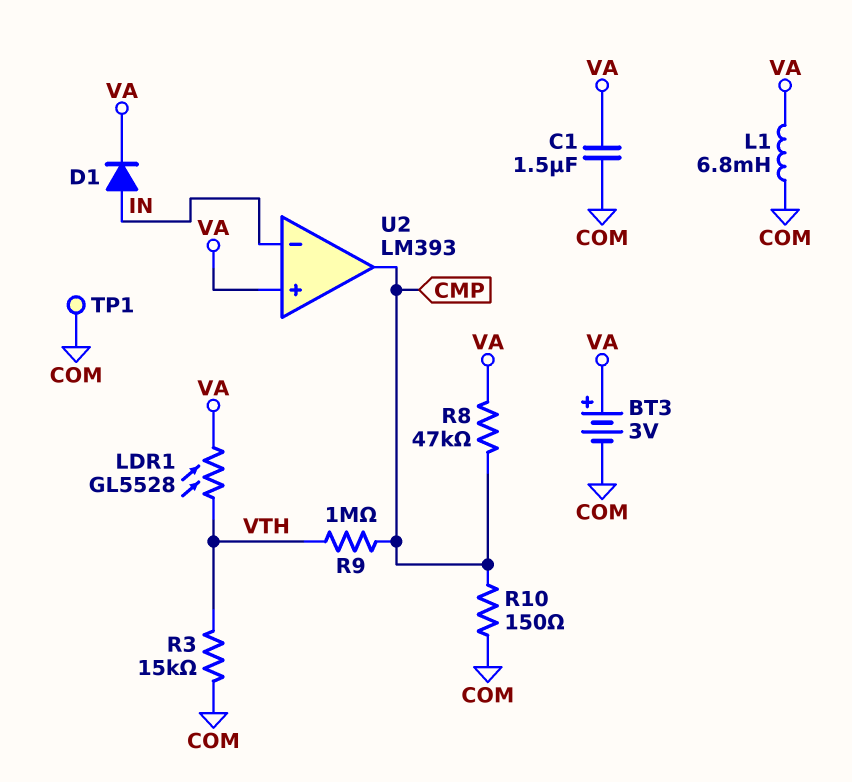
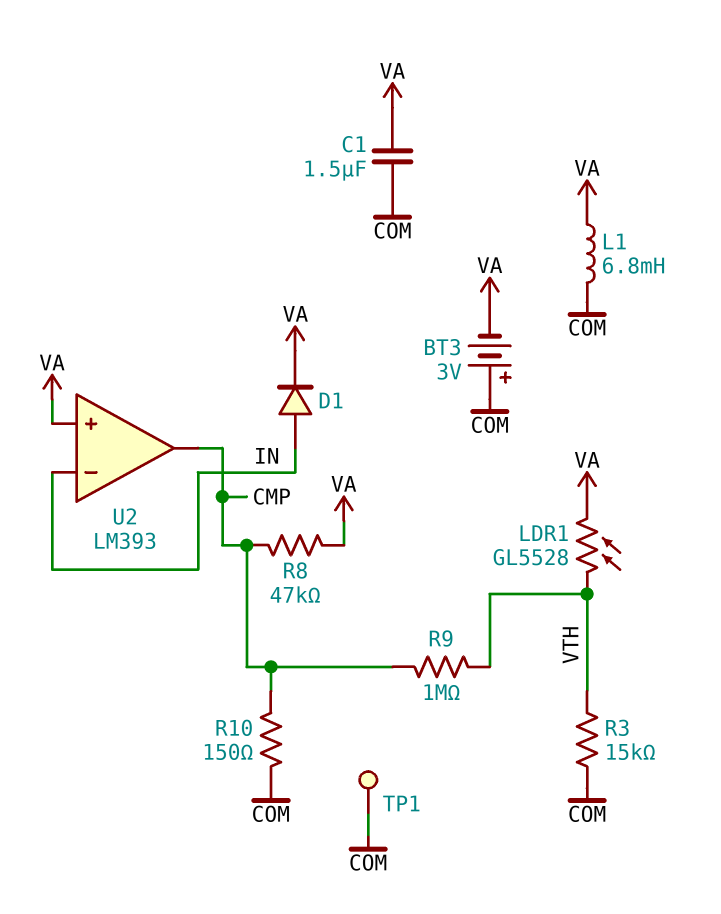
BT3: 3V (plus VA, minus COM) -> 3V (plus COM, minus VA)

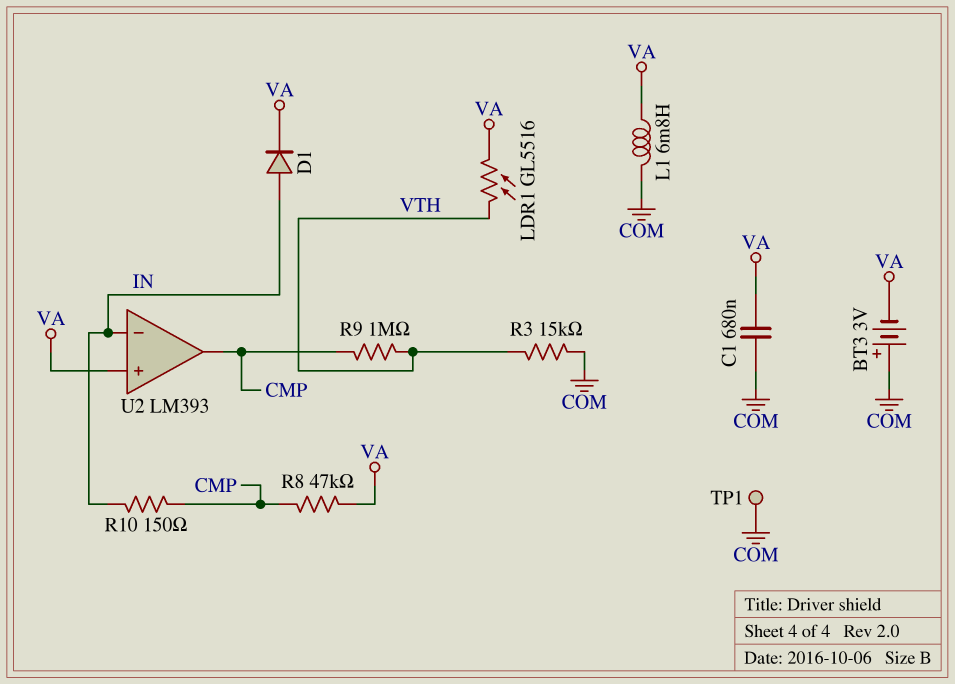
C1: 1.5uF (COM, VA) -> 680nF (COM, VA)
LDR1: GL5528 (VA, VTH) -> GL5516 (VA, VTH)
R10: 150 (CMP, COM) -> 150 (CMP, IN)

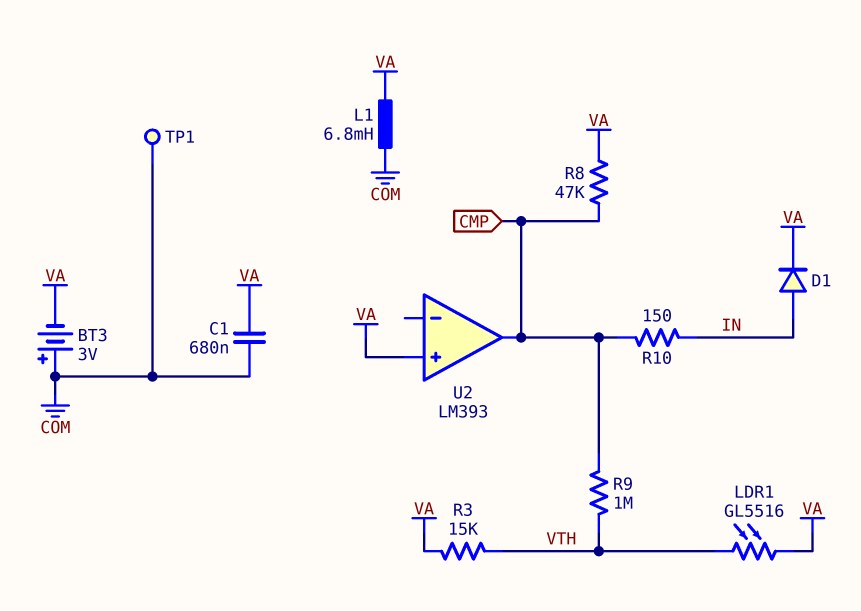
R3: 15k (COM, VTH) -> 15k (VA, VTH)
U2 pin in-: IN -> none

